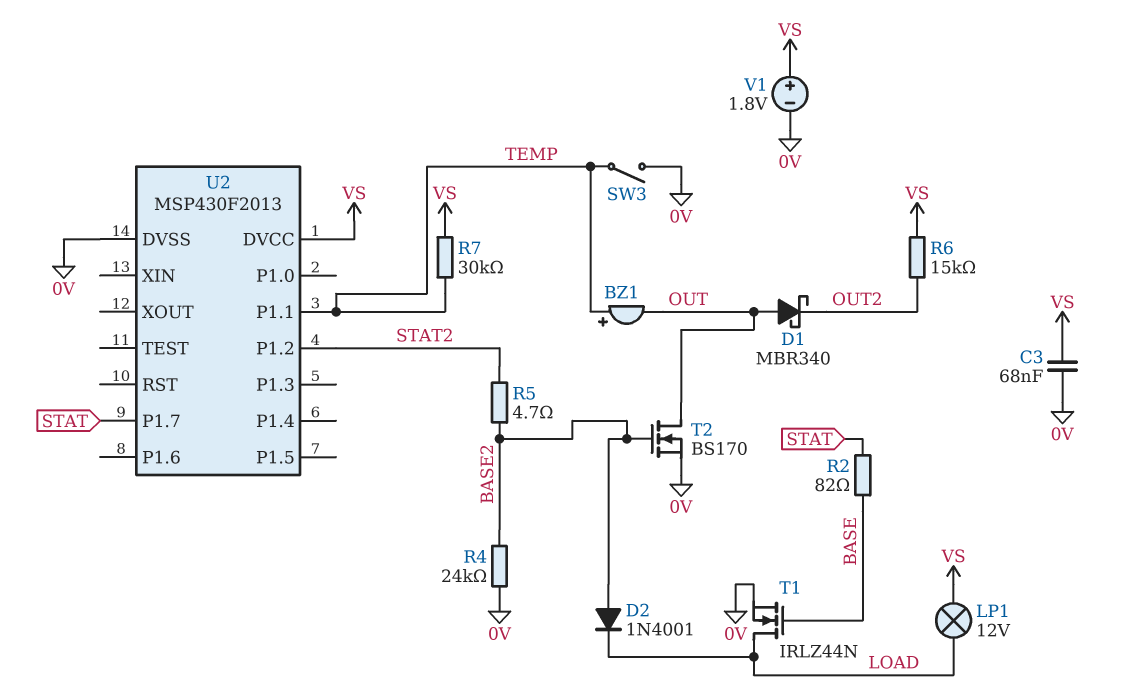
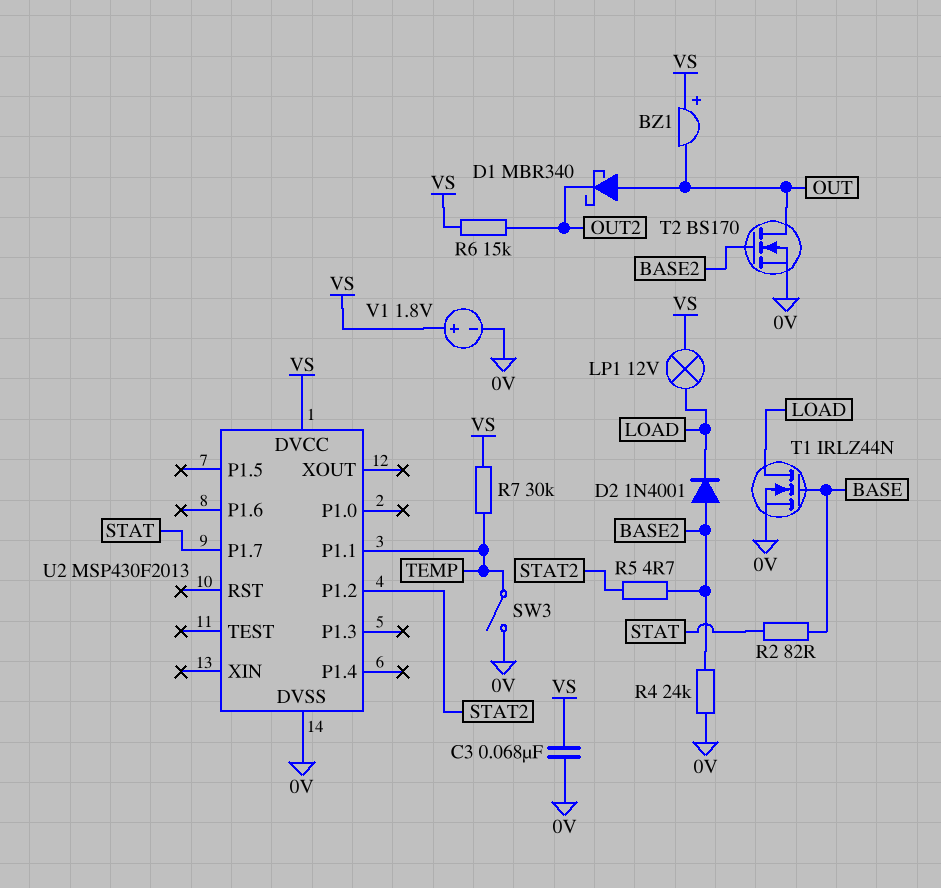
BZ1: buzzer (plus TEMP, minus OUT) -> buzzer (plus VS, minus OUT)

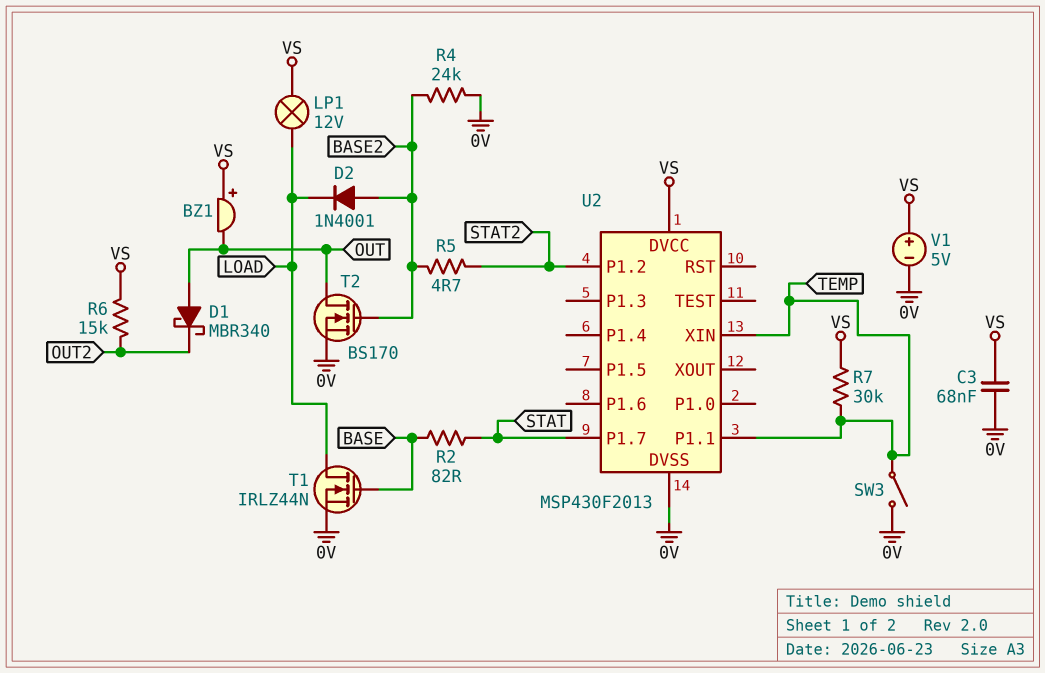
U2 pin XIN: none -> TEMP
V1: 1.8V (plus VS, minus 0V) -> 5V (plus VS, minus 0V)

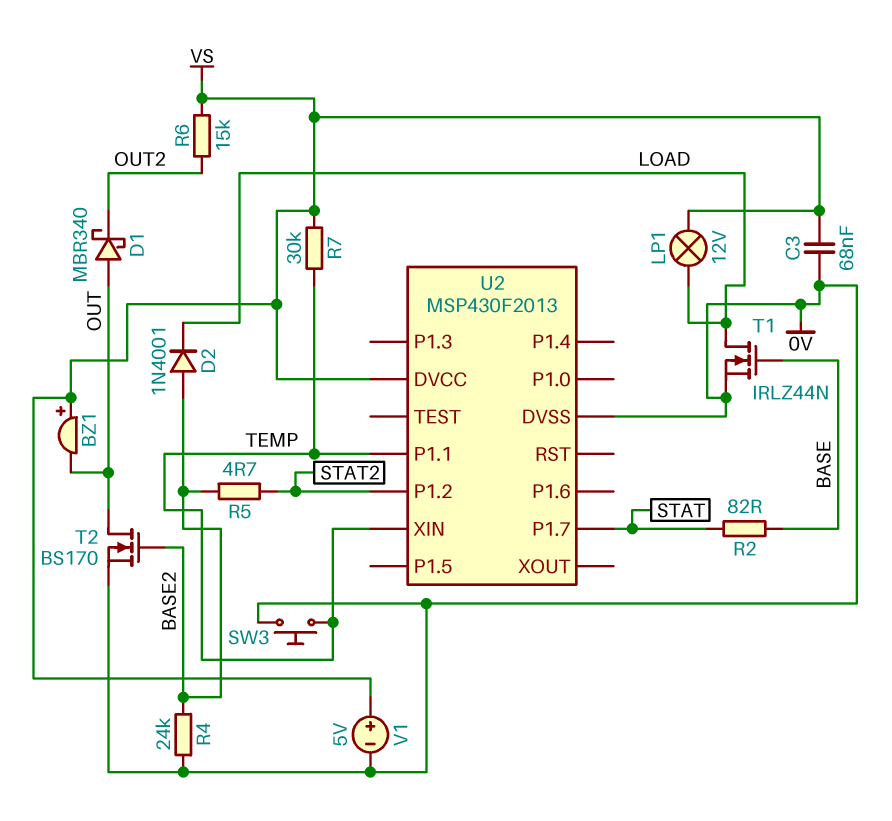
SW3: switch (0V, TEMP) -> button (0V, TEMP)

